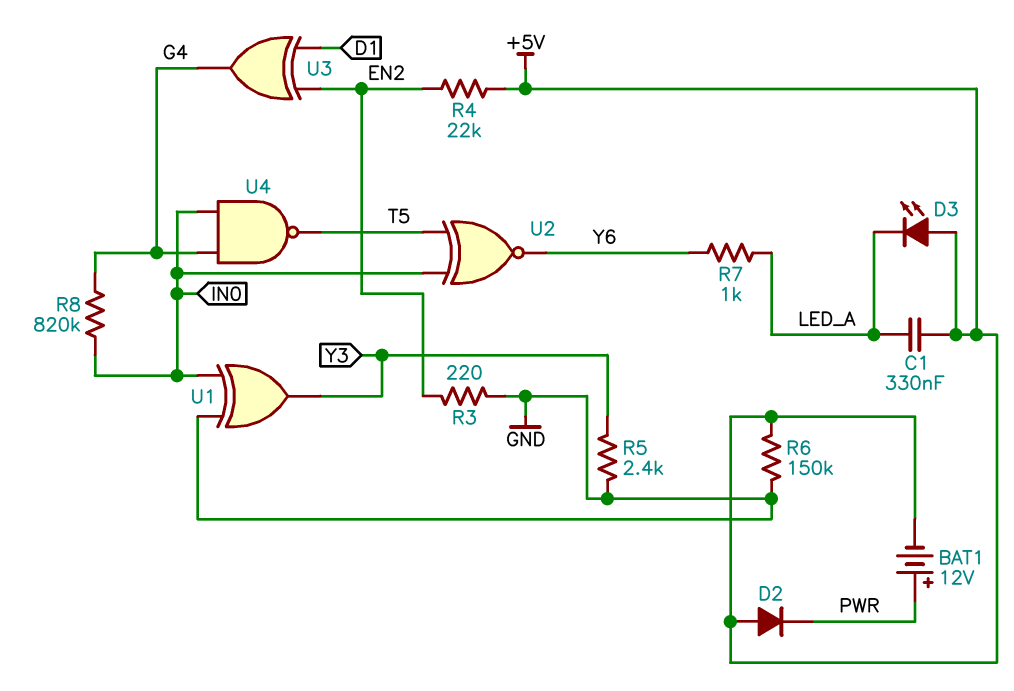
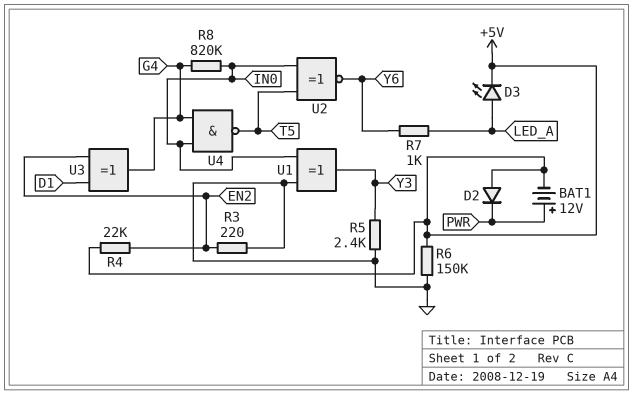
C1: 330nF (+5V, LED_A) -> none
D3: LED (A +5V, K LED_A) -> LED (A LED_A, K +5V)

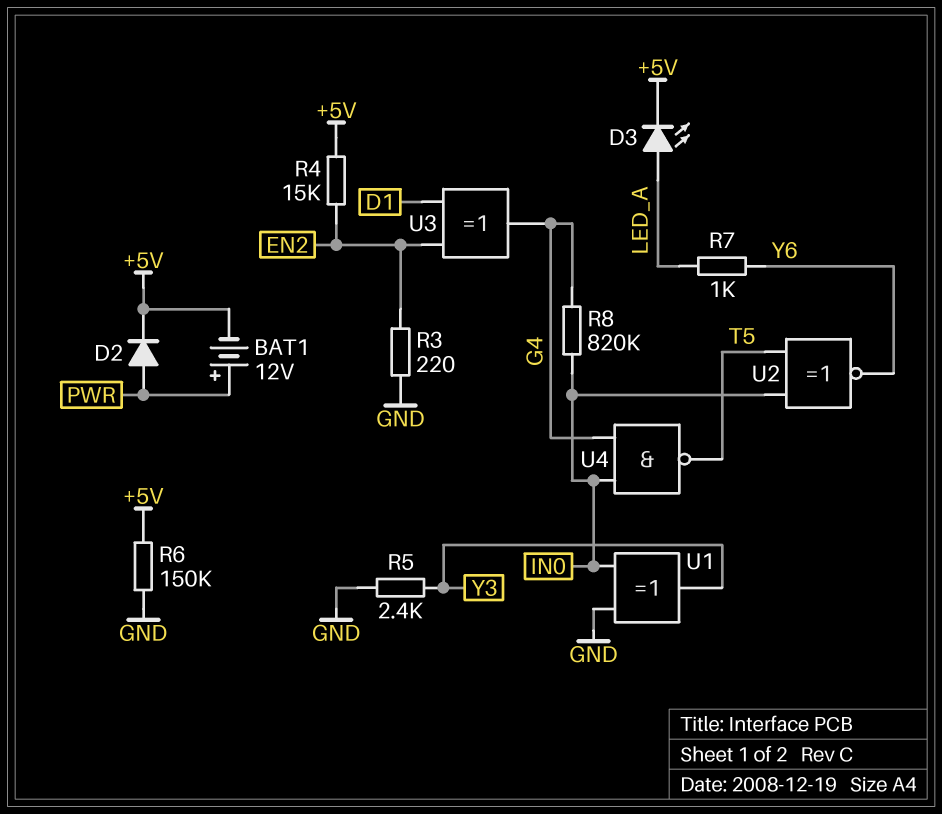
D2: diode (A +5V, K PWR) -> diode (A PWR, K +5V)
R4: 22k (+5V, EN2) -> 15k (+5V, EN2)

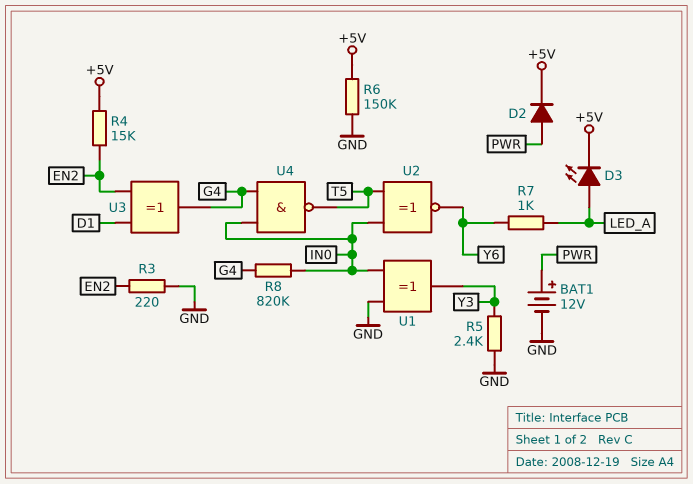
BAT1: 12V (plus PWR, minus +5V) -> 12V (plus PWR, minus GND)

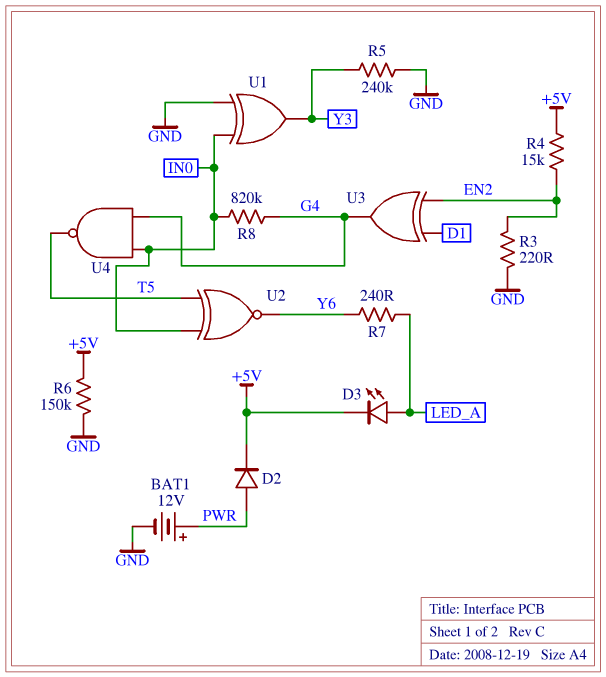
R5: 2.4k (GND, Y3) -> 240k (GND, Y3)
R7: 1k (LED_A, Y6) -> 240 (LED_A, Y6)

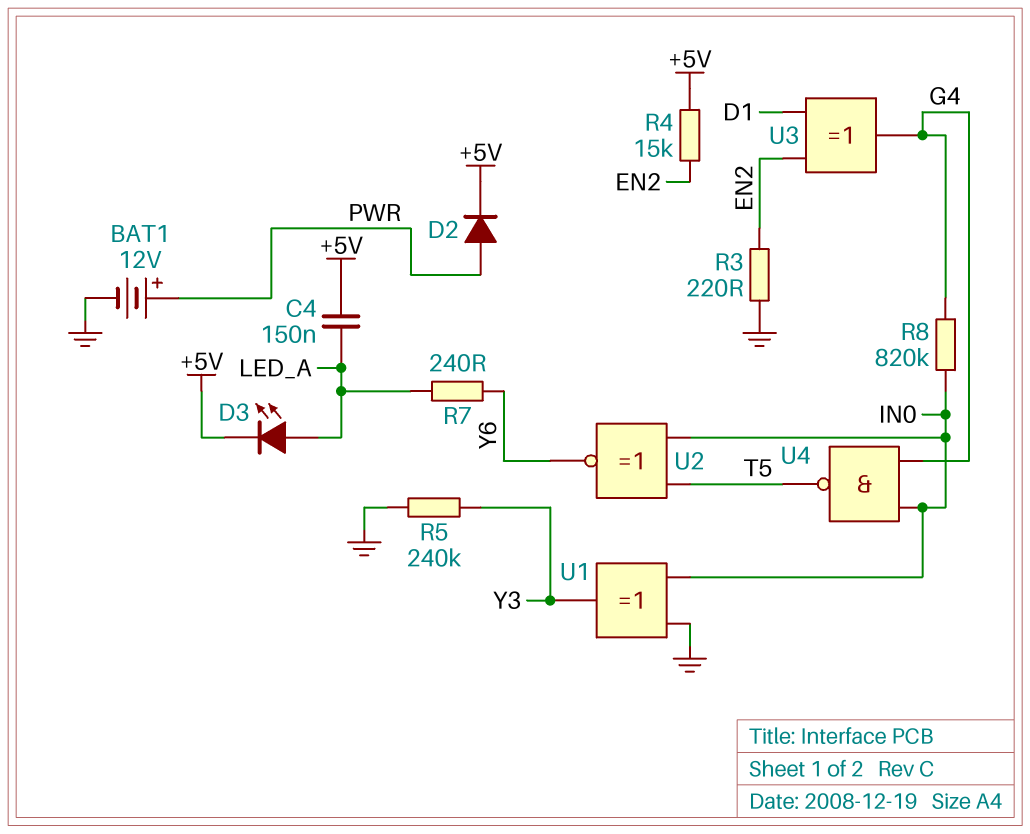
C4: none -> 150nF (+5V, LED_A)
R6: 150k (+5V, GND) -> none

